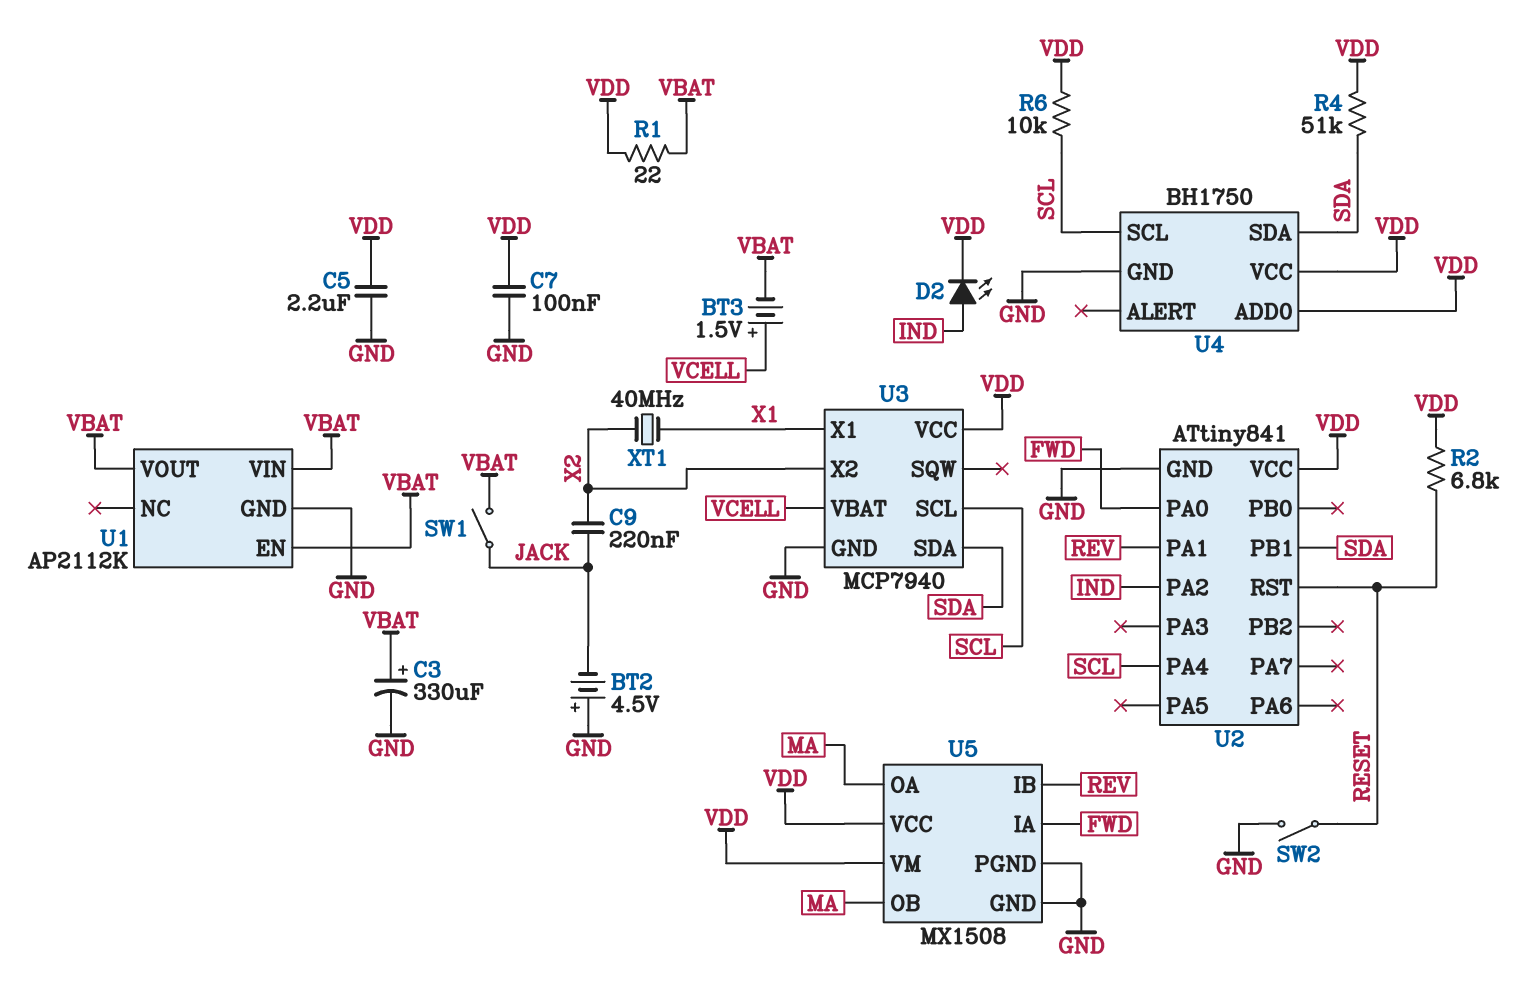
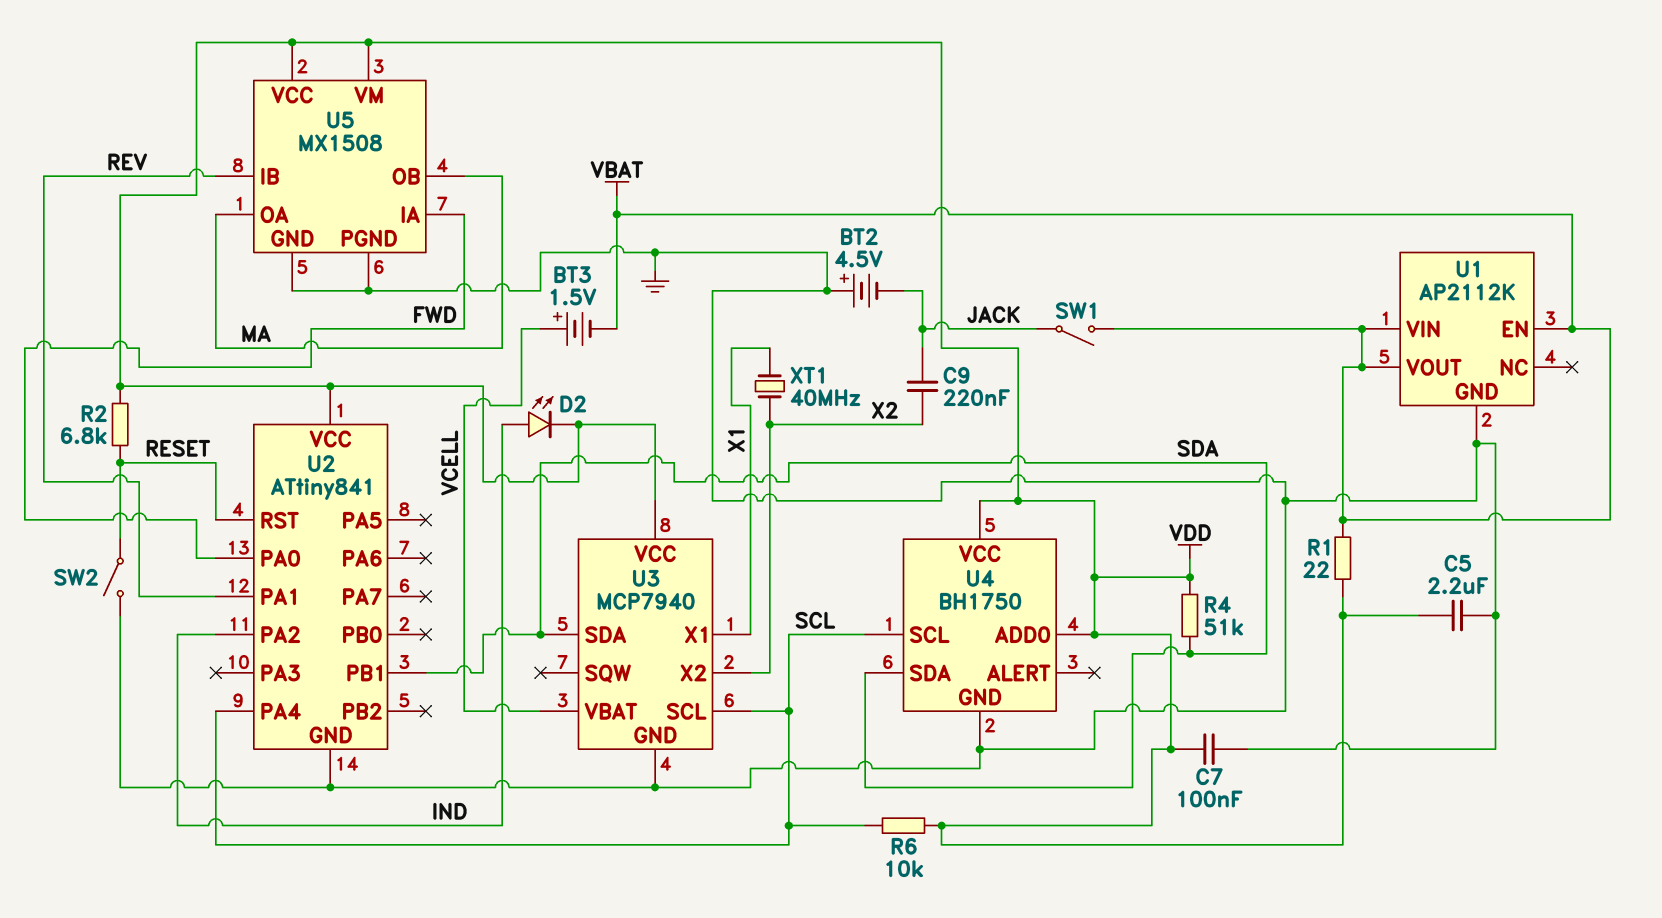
C3: 330uF (plus VBAT, minus GND) -> none

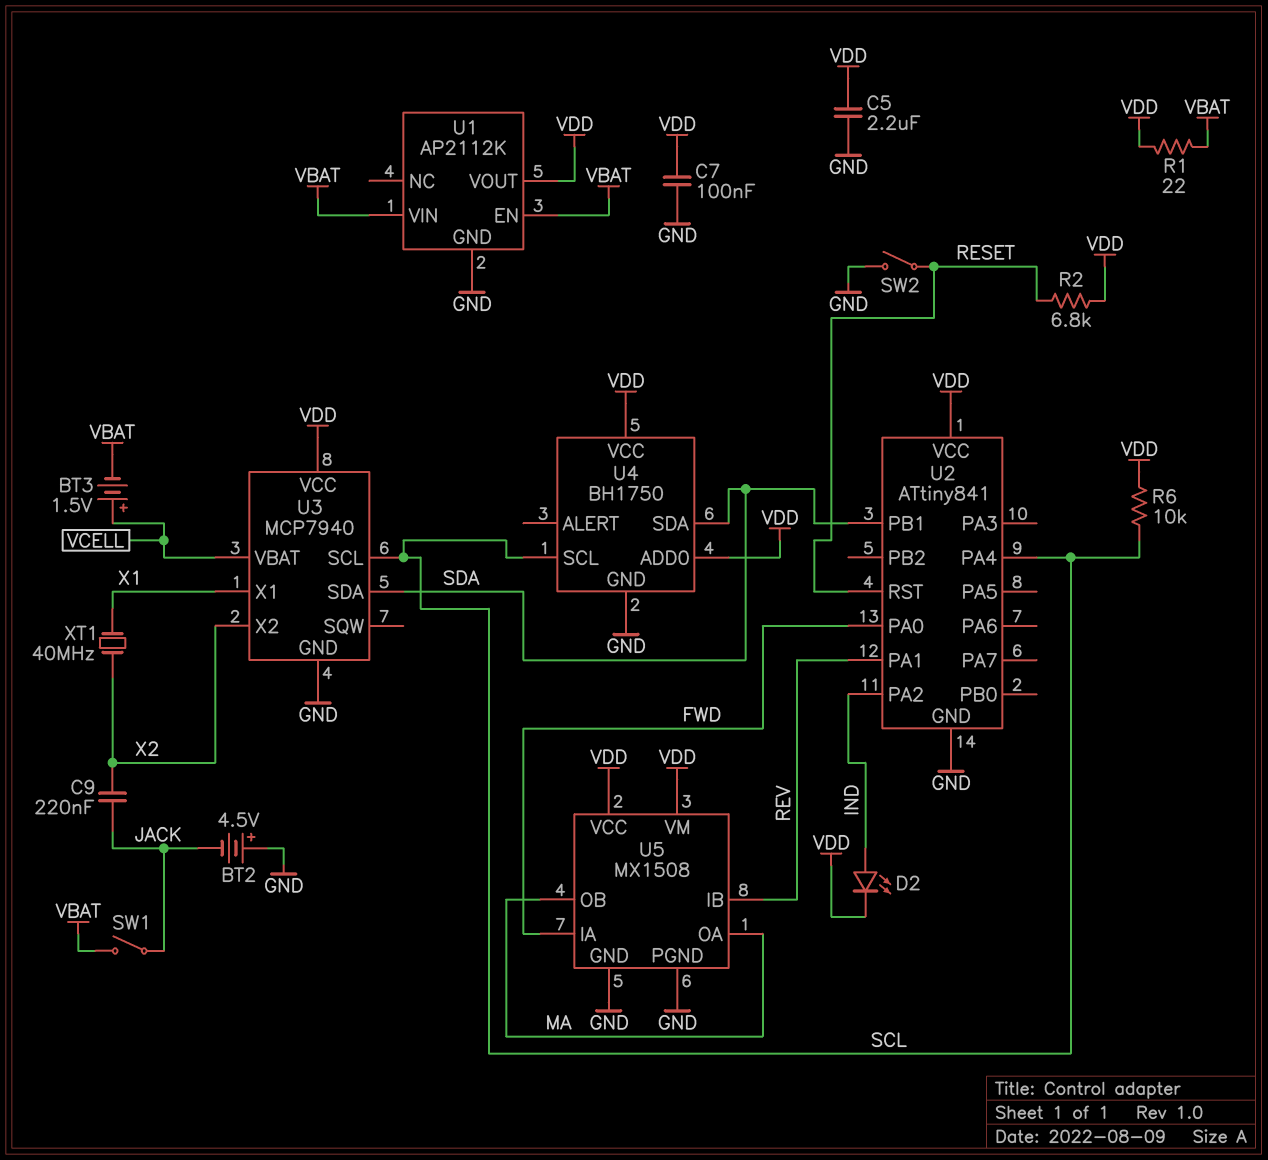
R4: 51k (SDA, VDD) -> none
U1 pin VOUT: VBAT -> VDD

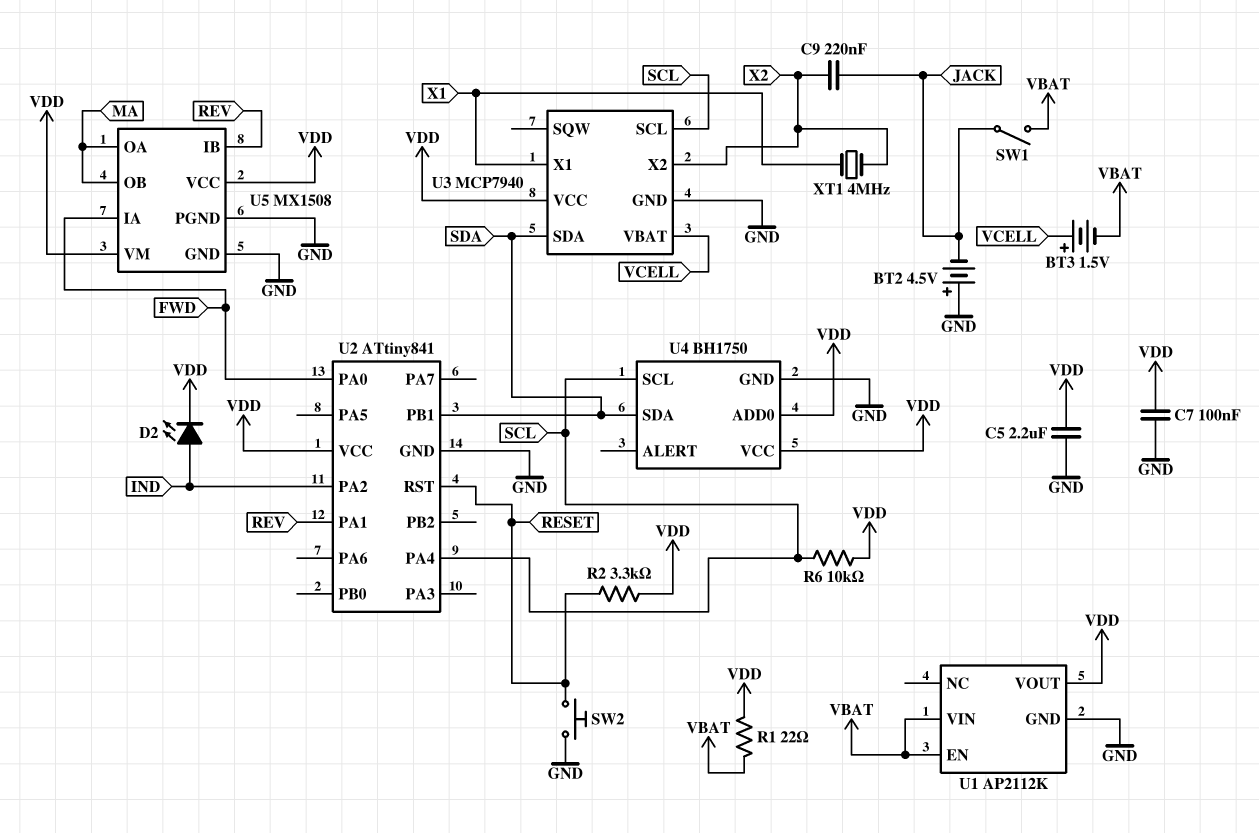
R2: 6.8k (RESET, VDD) -> 3.3k (RESET, VDD)
SW2: switch (GND, RESET) -> button (GND, RESET)
XT1: 40MHz (X1, X2) -> 4MHz (X1, X2)

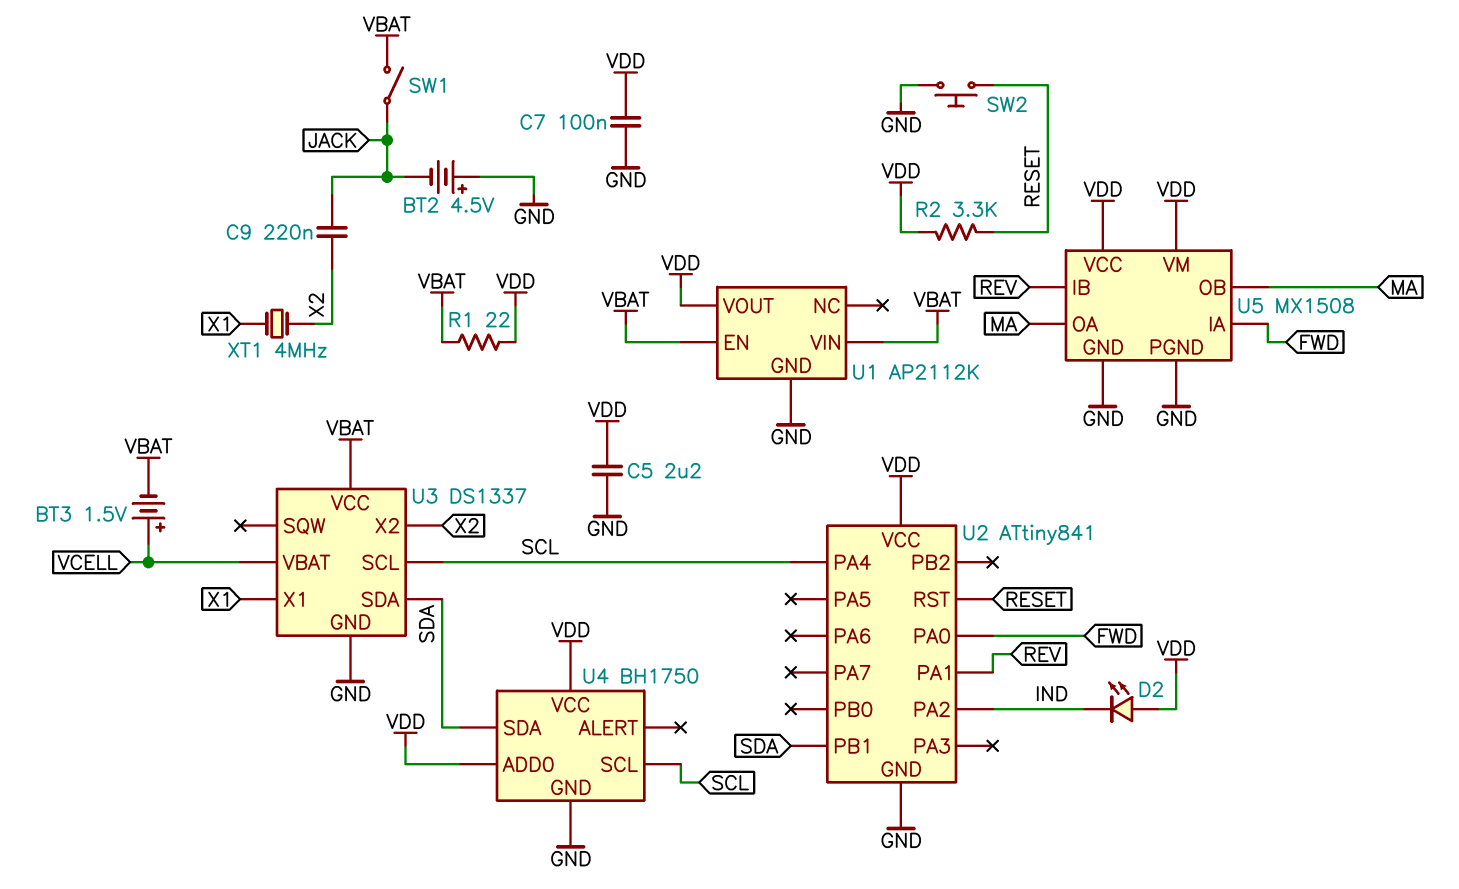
D2: LED (A IND, K VDD) -> LED (A VDD, K IND)
R6: 10k (SCL, VDD) -> none
U3: MCP7940 -> DS1337
U3 pin VCC: VDD -> VBAT

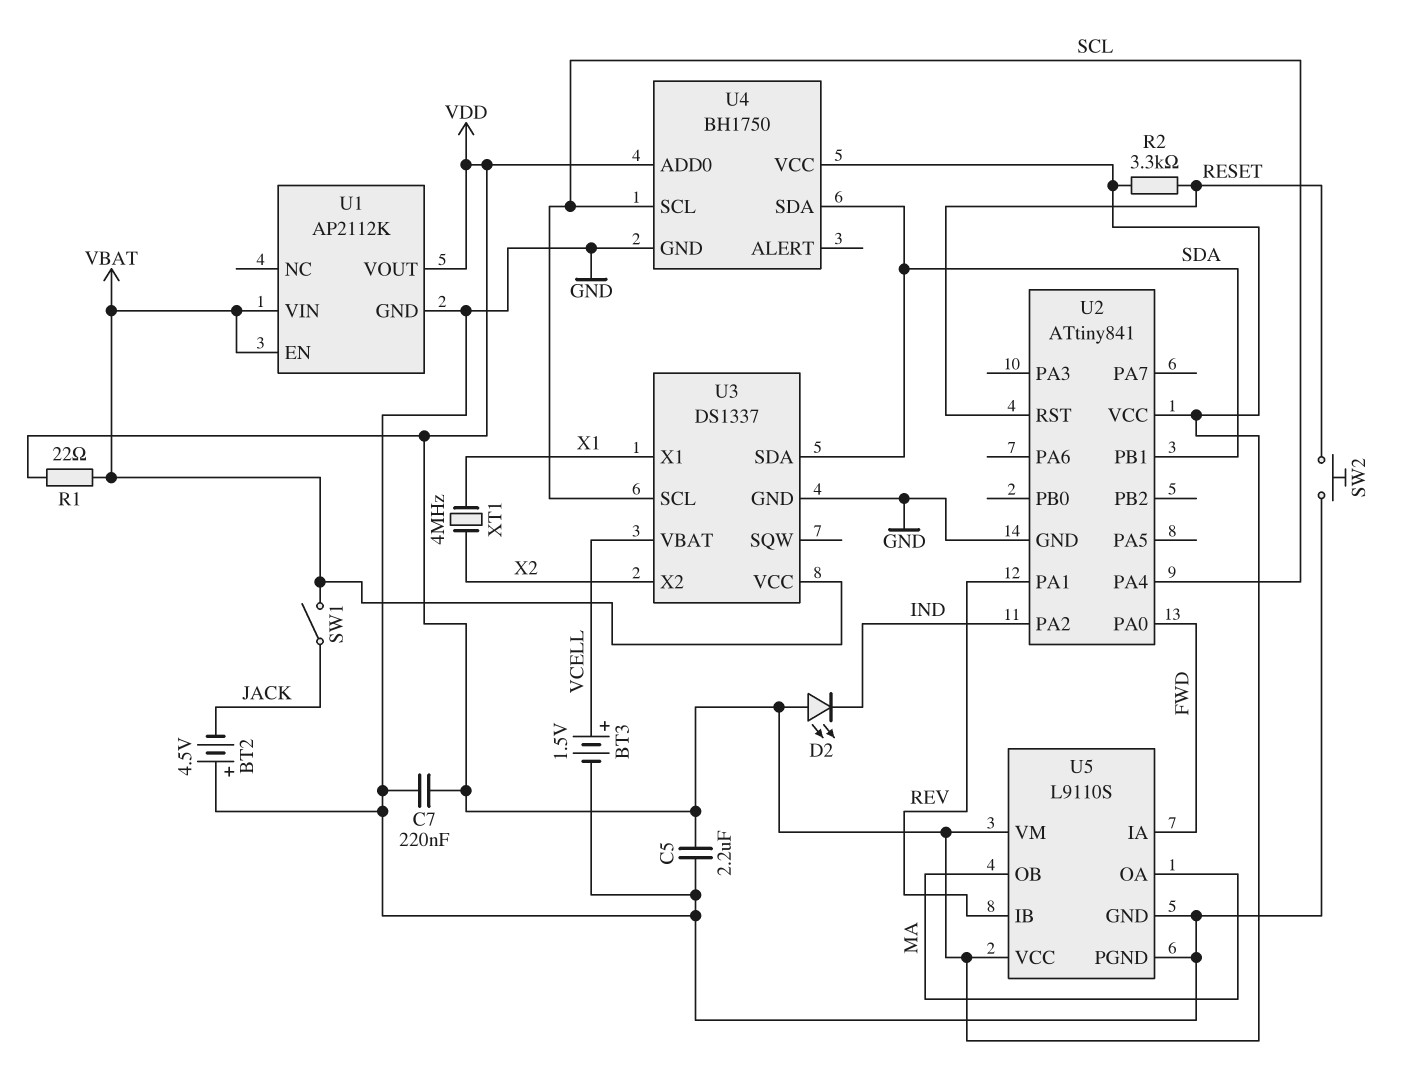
BT3: 1.5V (plus VCELL, minus VBAT) -> 1.5V (plus VCELL, minus GND)
C7: 100nF (GND, VDD) -> 220nF (GND, VDD)
C9: 220nF (JACK, X2) -> none
U5: MX1508 -> L9110S

